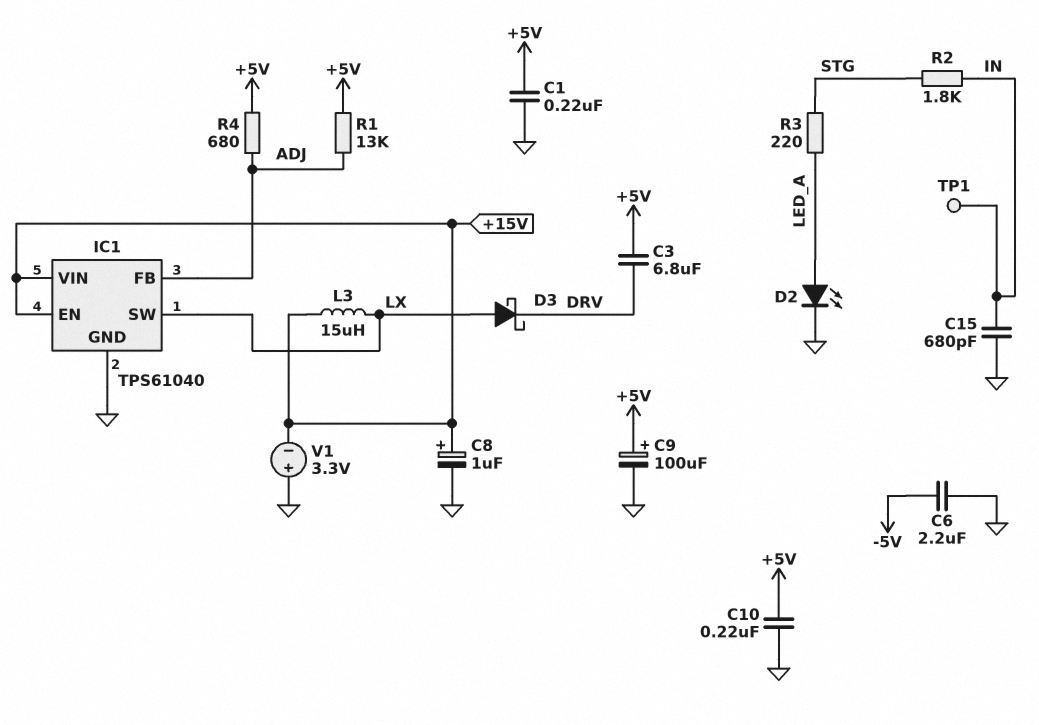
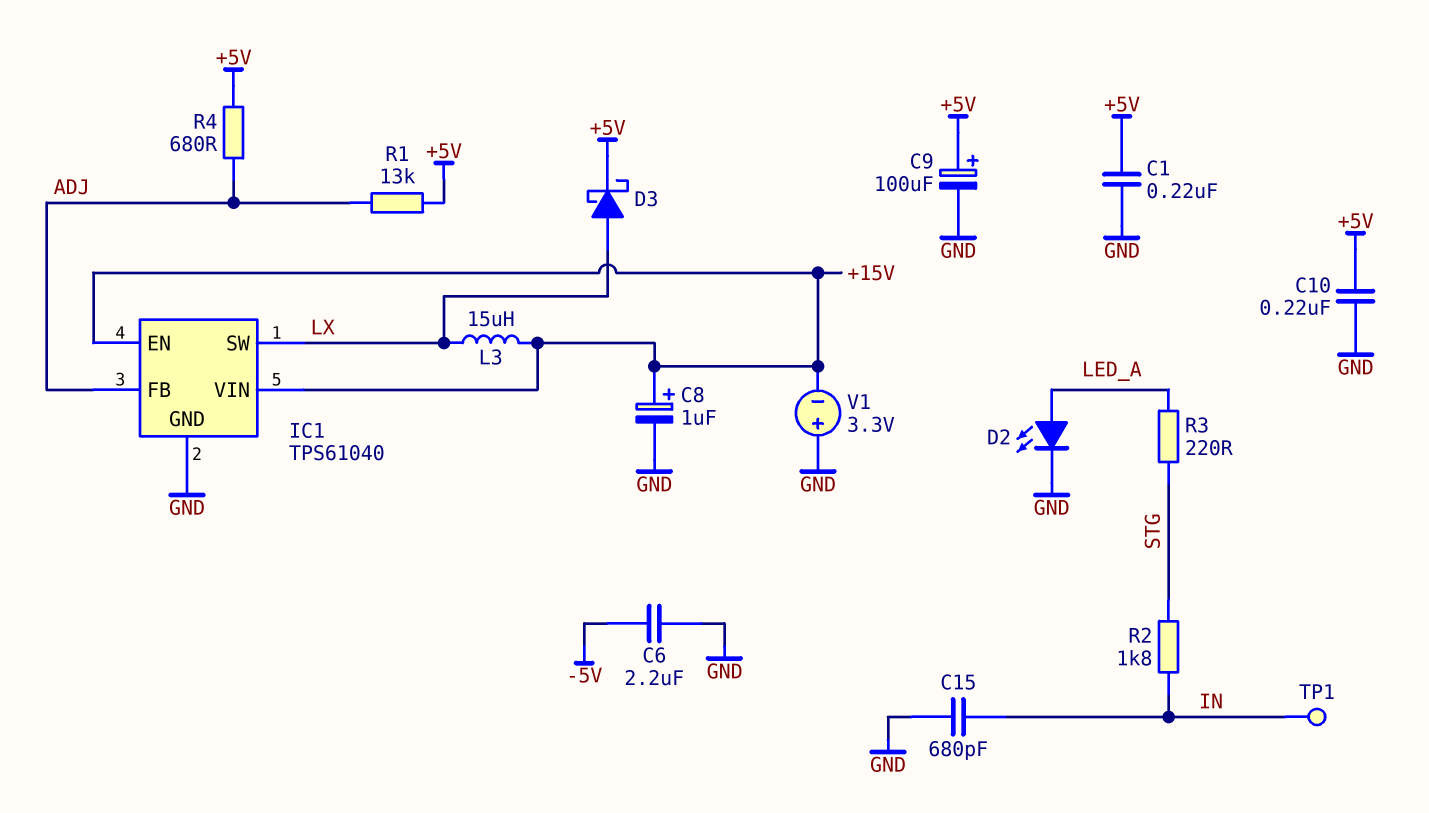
C3: 6.8uF (+5V, DRV) -> none
D3: schottky (A LX, K DRV) -> schottky (A LX, K +5V)

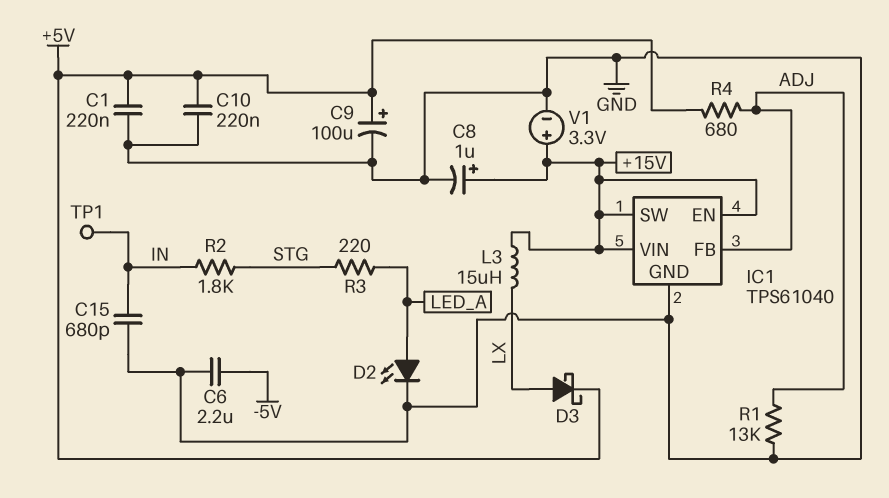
IC1 pin SW: LX -> +15V
R1: 13k (+5V, ADJ) -> 13k (ADJ, GND)
V1: 3.3V (plus GND, minus +15V) -> 3.3V (plus +15V, minus GND)

